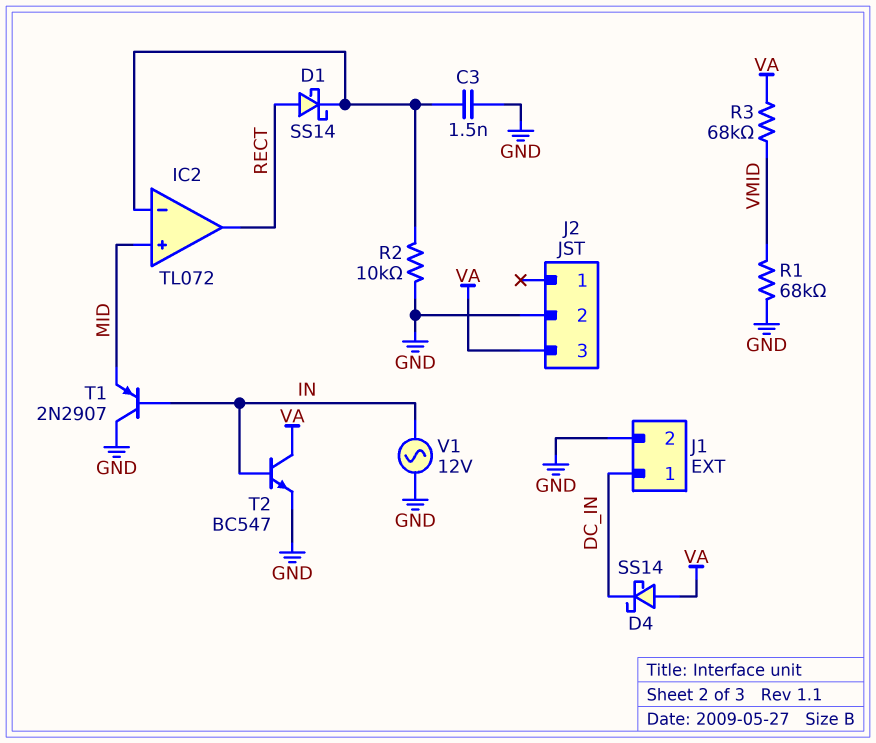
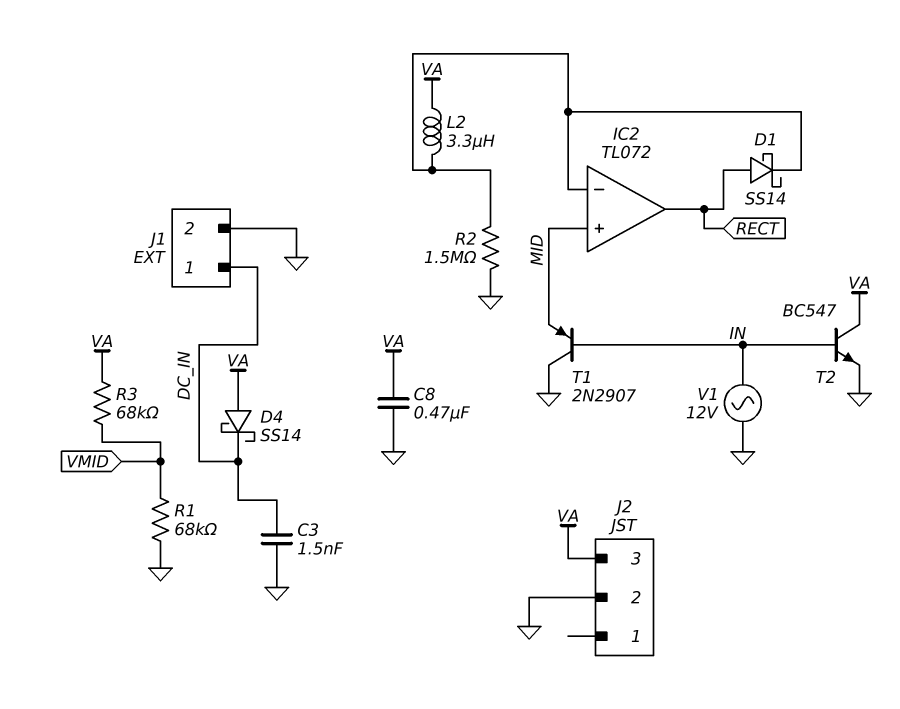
C3: 1.5nF (GND, IC2/in-) -> 1.5nF (DC_IN, GND)
C8: none -> 470nF (GND, VA)
L2: none -> 3.3uH (IC2/in-, VA)
R2: 10k (GND, IC2/in-) -> 1.5M (GND, IC2/in-)

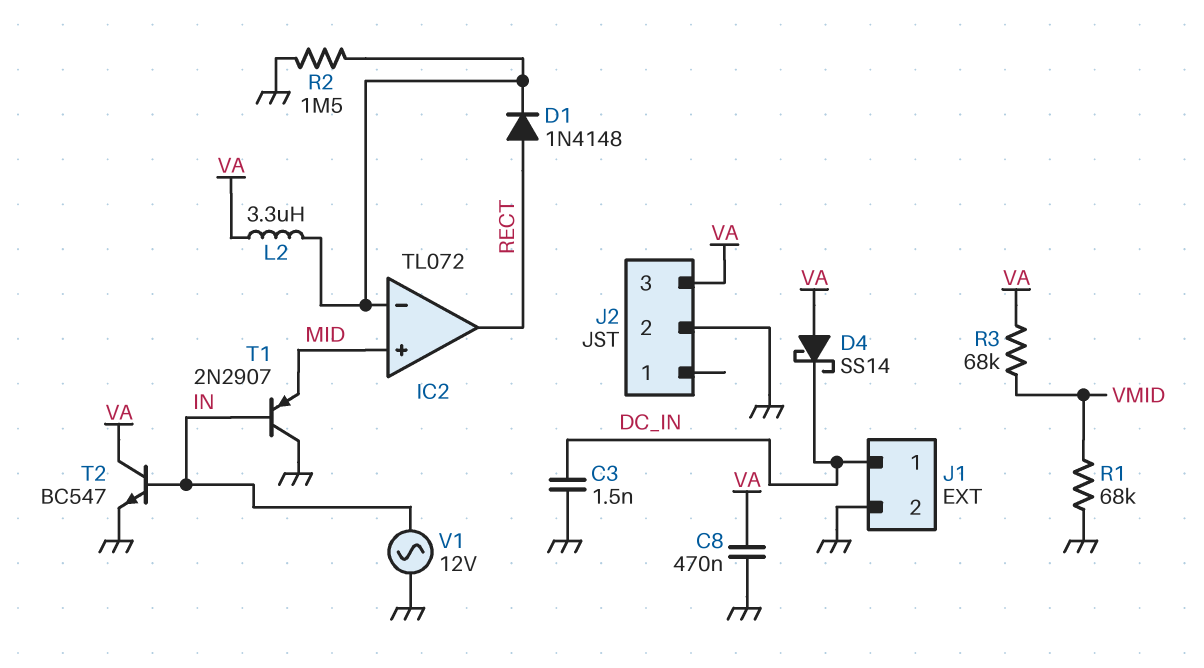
D1: schottky SS14 (A RECT, K IC2/in-) -> diode 1N4148 (A RECT, K IC2/in-)

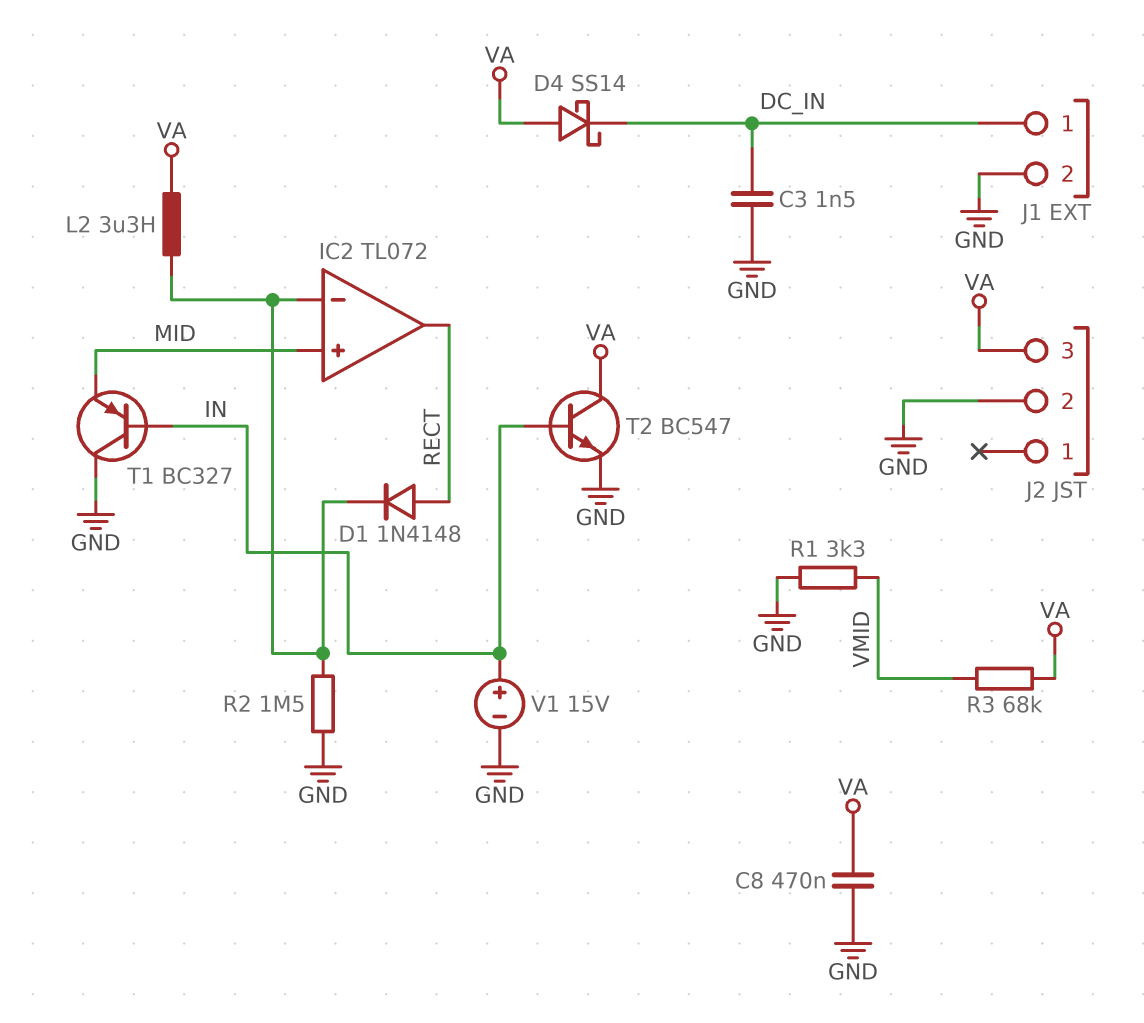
R1: 68k (GND, VMID) -> 3.3k (GND, VMID)
T1: PNP 2N2907 (B IN, C GND, E MID) -> PNP BC327 (B IN, C GND, E MID)
V1: AC 12V (GND, IN) -> 15V (plus IN, minus GND)

